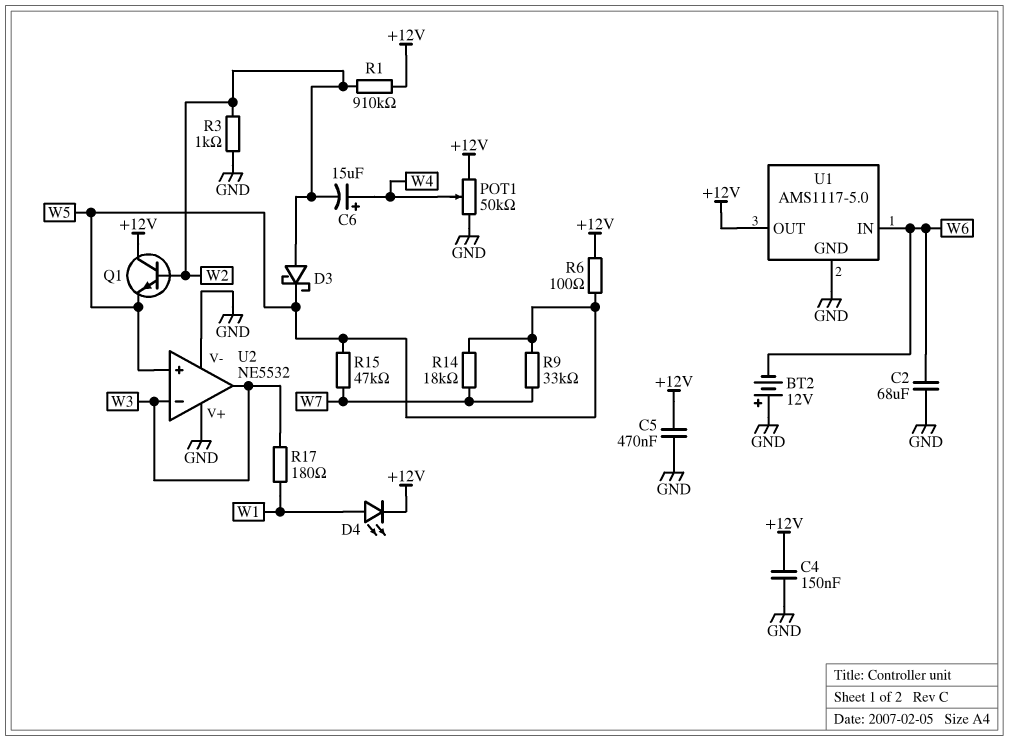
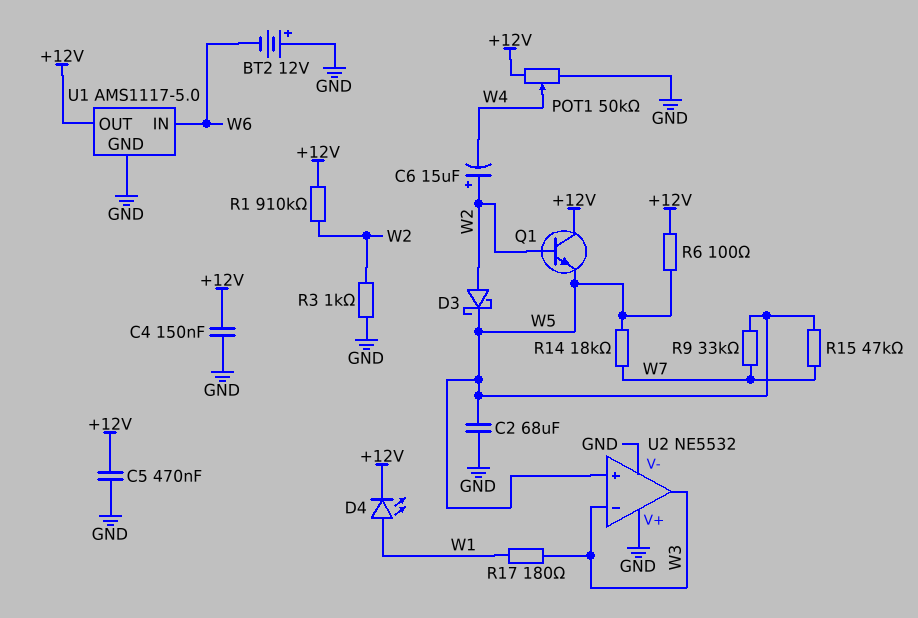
C2: 68uF (GND, W6) -> 68uF (GND, W5)
C6: 15uF (plus W4, minus W2) -> 15uF (plus W2, minus W4)

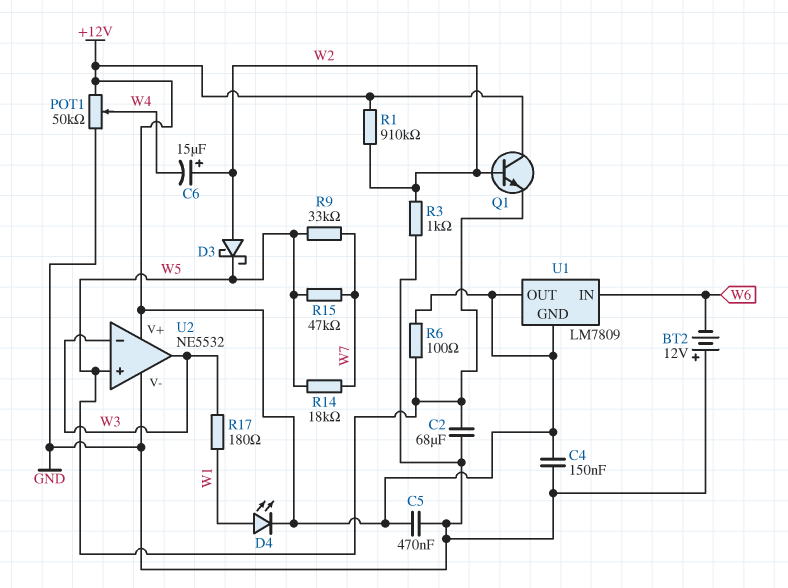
U1: AMS1117-5.0 -> LM7809
U1 pin GND: GND -> +12V
U2 pin V+: GND -> +12V

